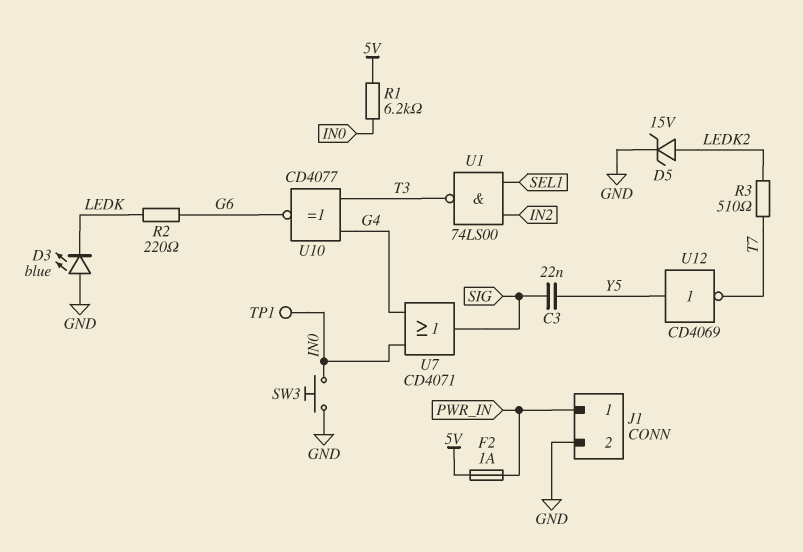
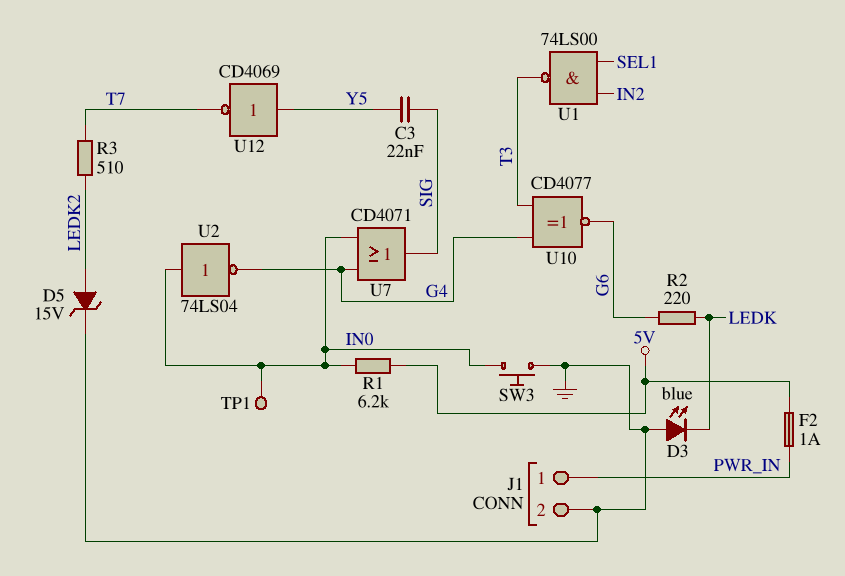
U2: none -> NOT 74LS04 (in IN0, out G4)

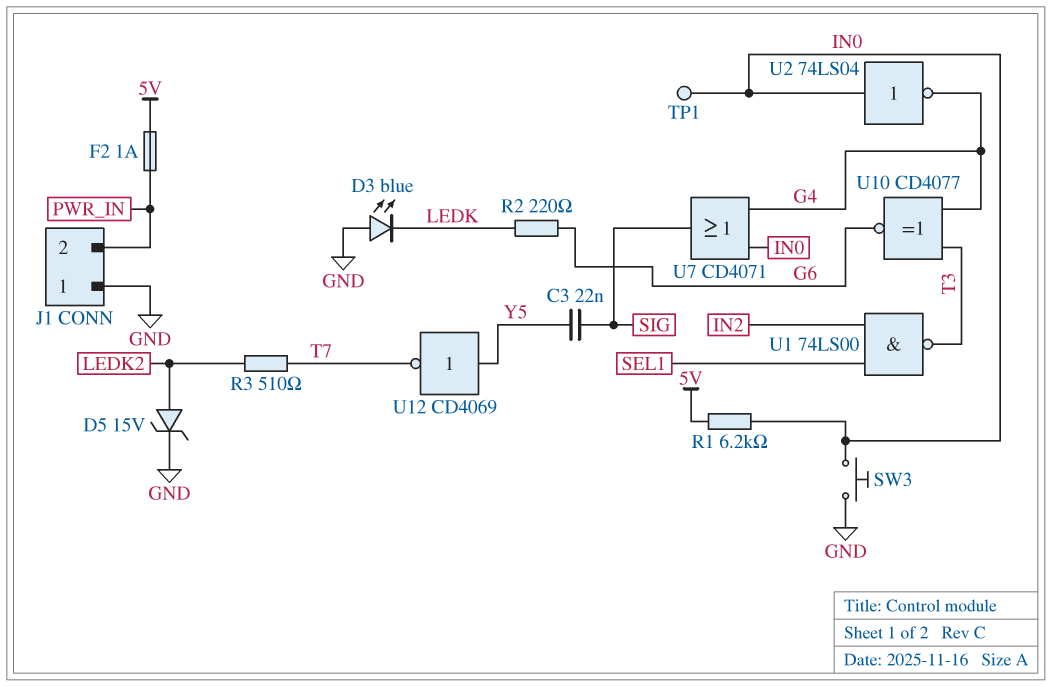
J1 pin 1: PWR_IN -> GND
J1 pin 2: GND -> PWR_IN

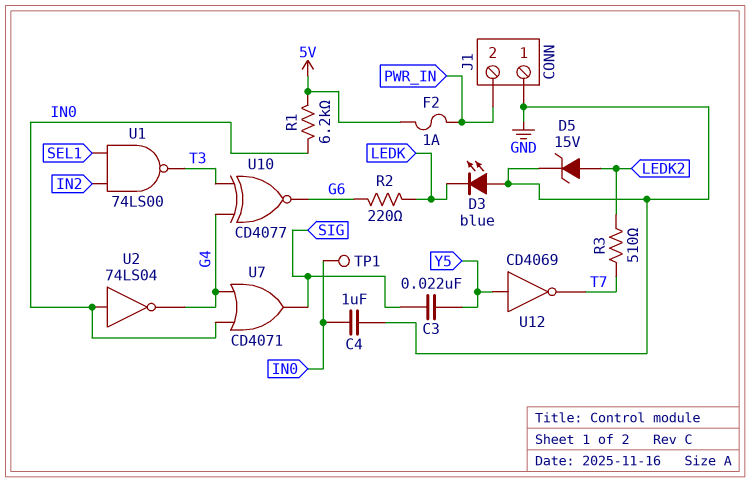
C4: none -> 1uF (GND, IN0)
SW3: button (GND, IN0) -> none

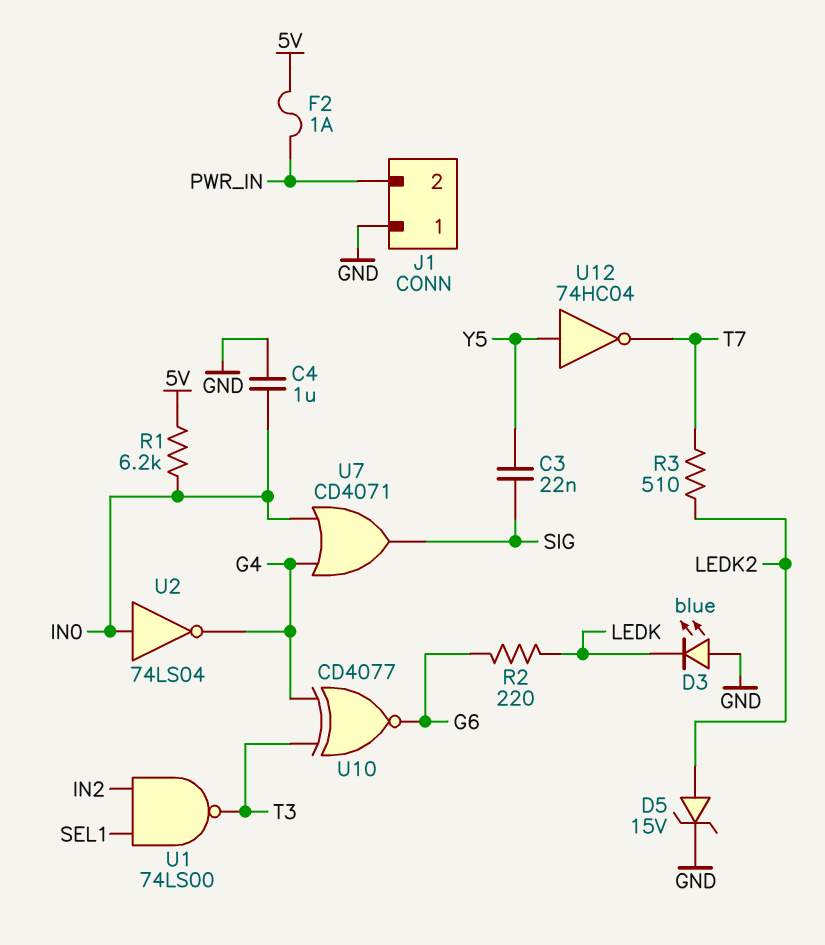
TP1: test point (IN0) -> none
U12: NOT CD4069 (in Y5, out T7) -> NOT 74HC04 (in Y5, out T7)

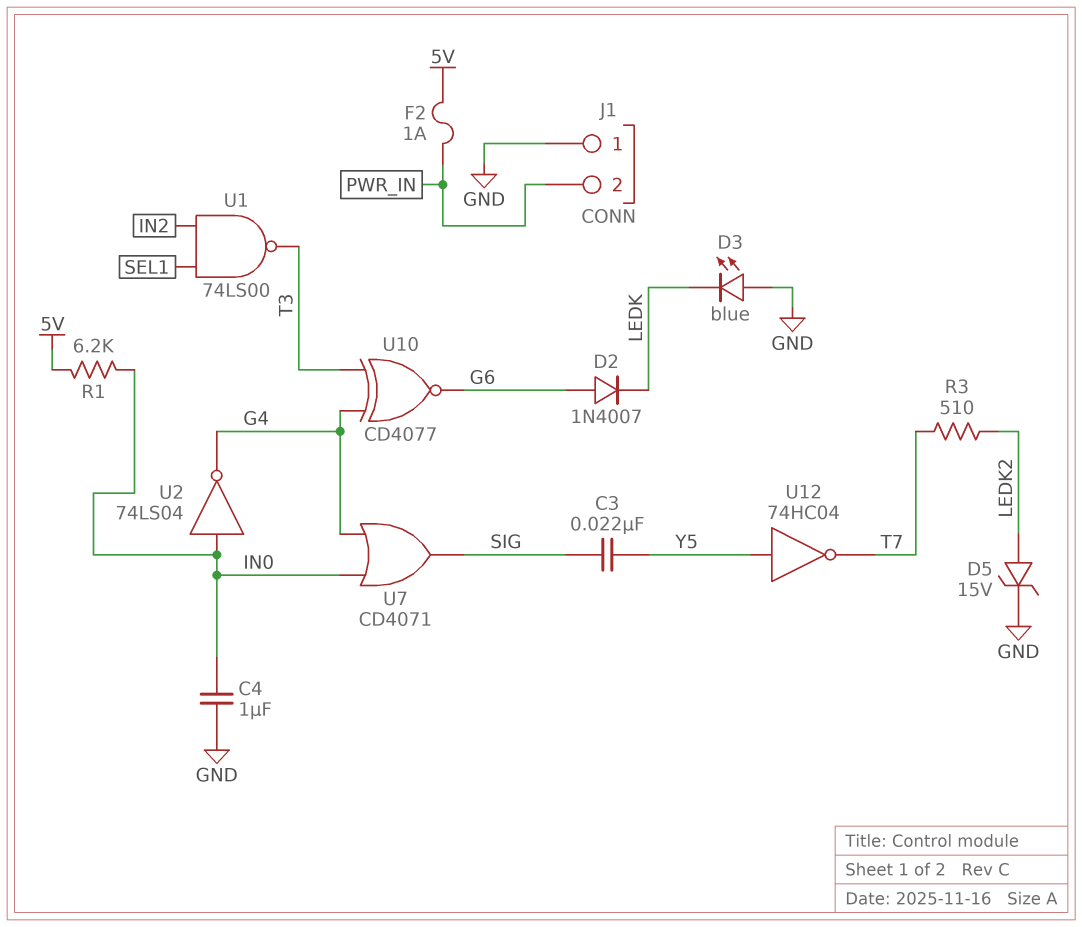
D2: none -> diode 1N4007 (A G6, K LEDK)
R2: 220 (G6, LEDK) -> none

